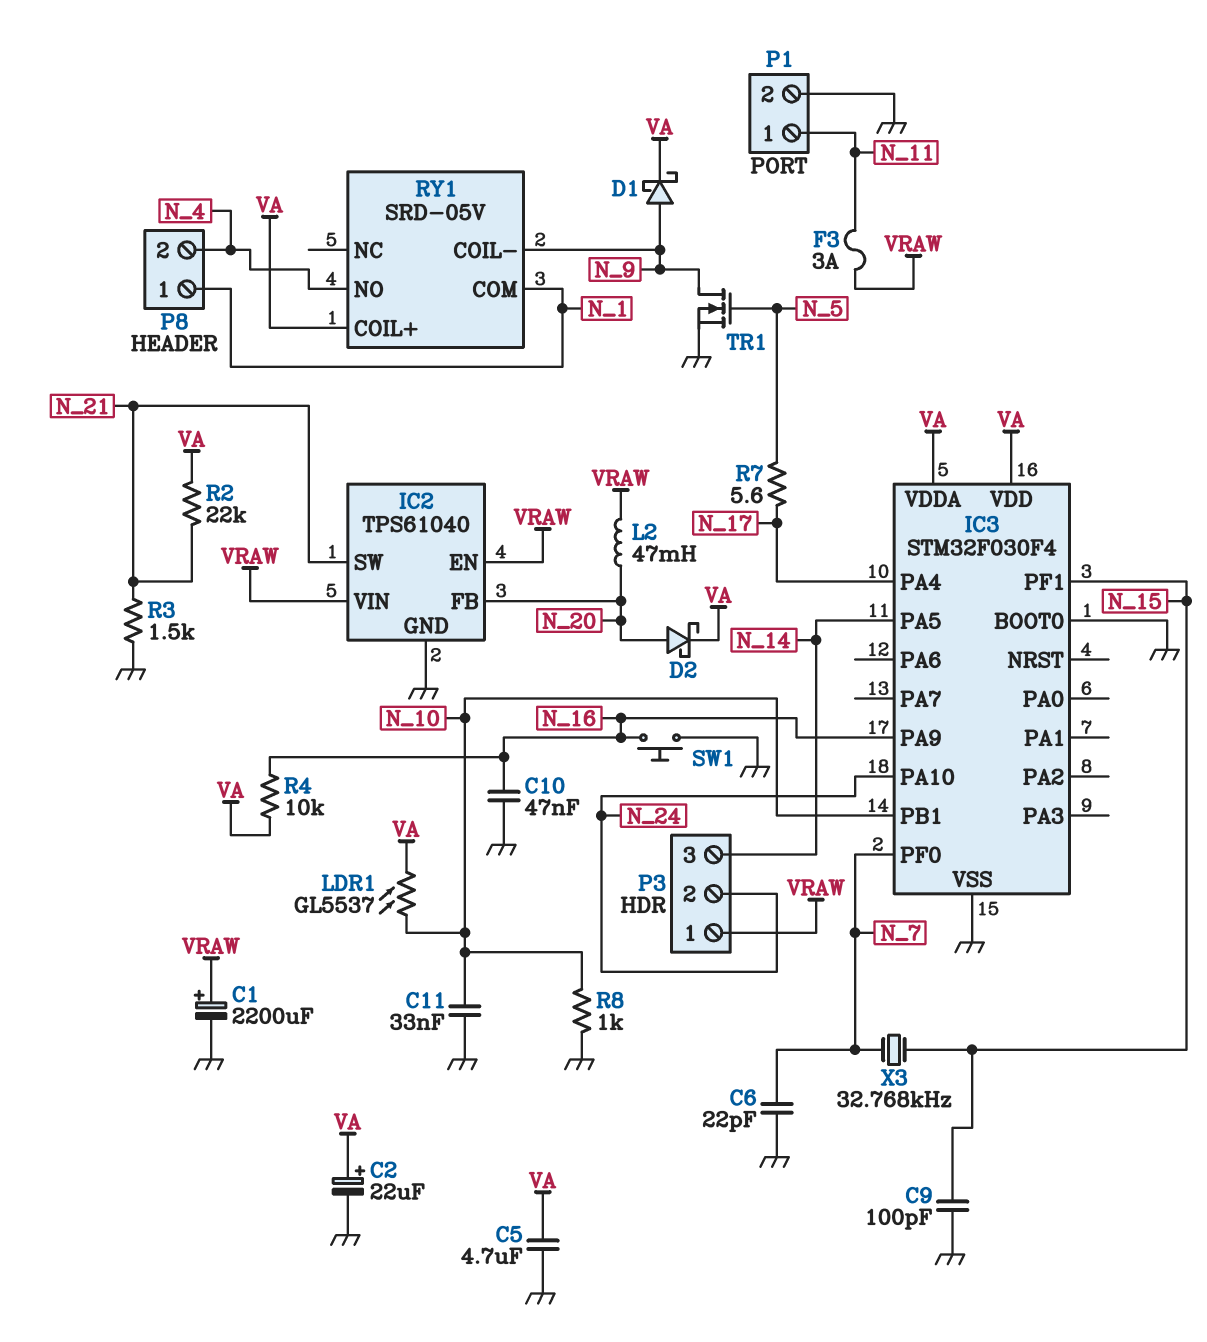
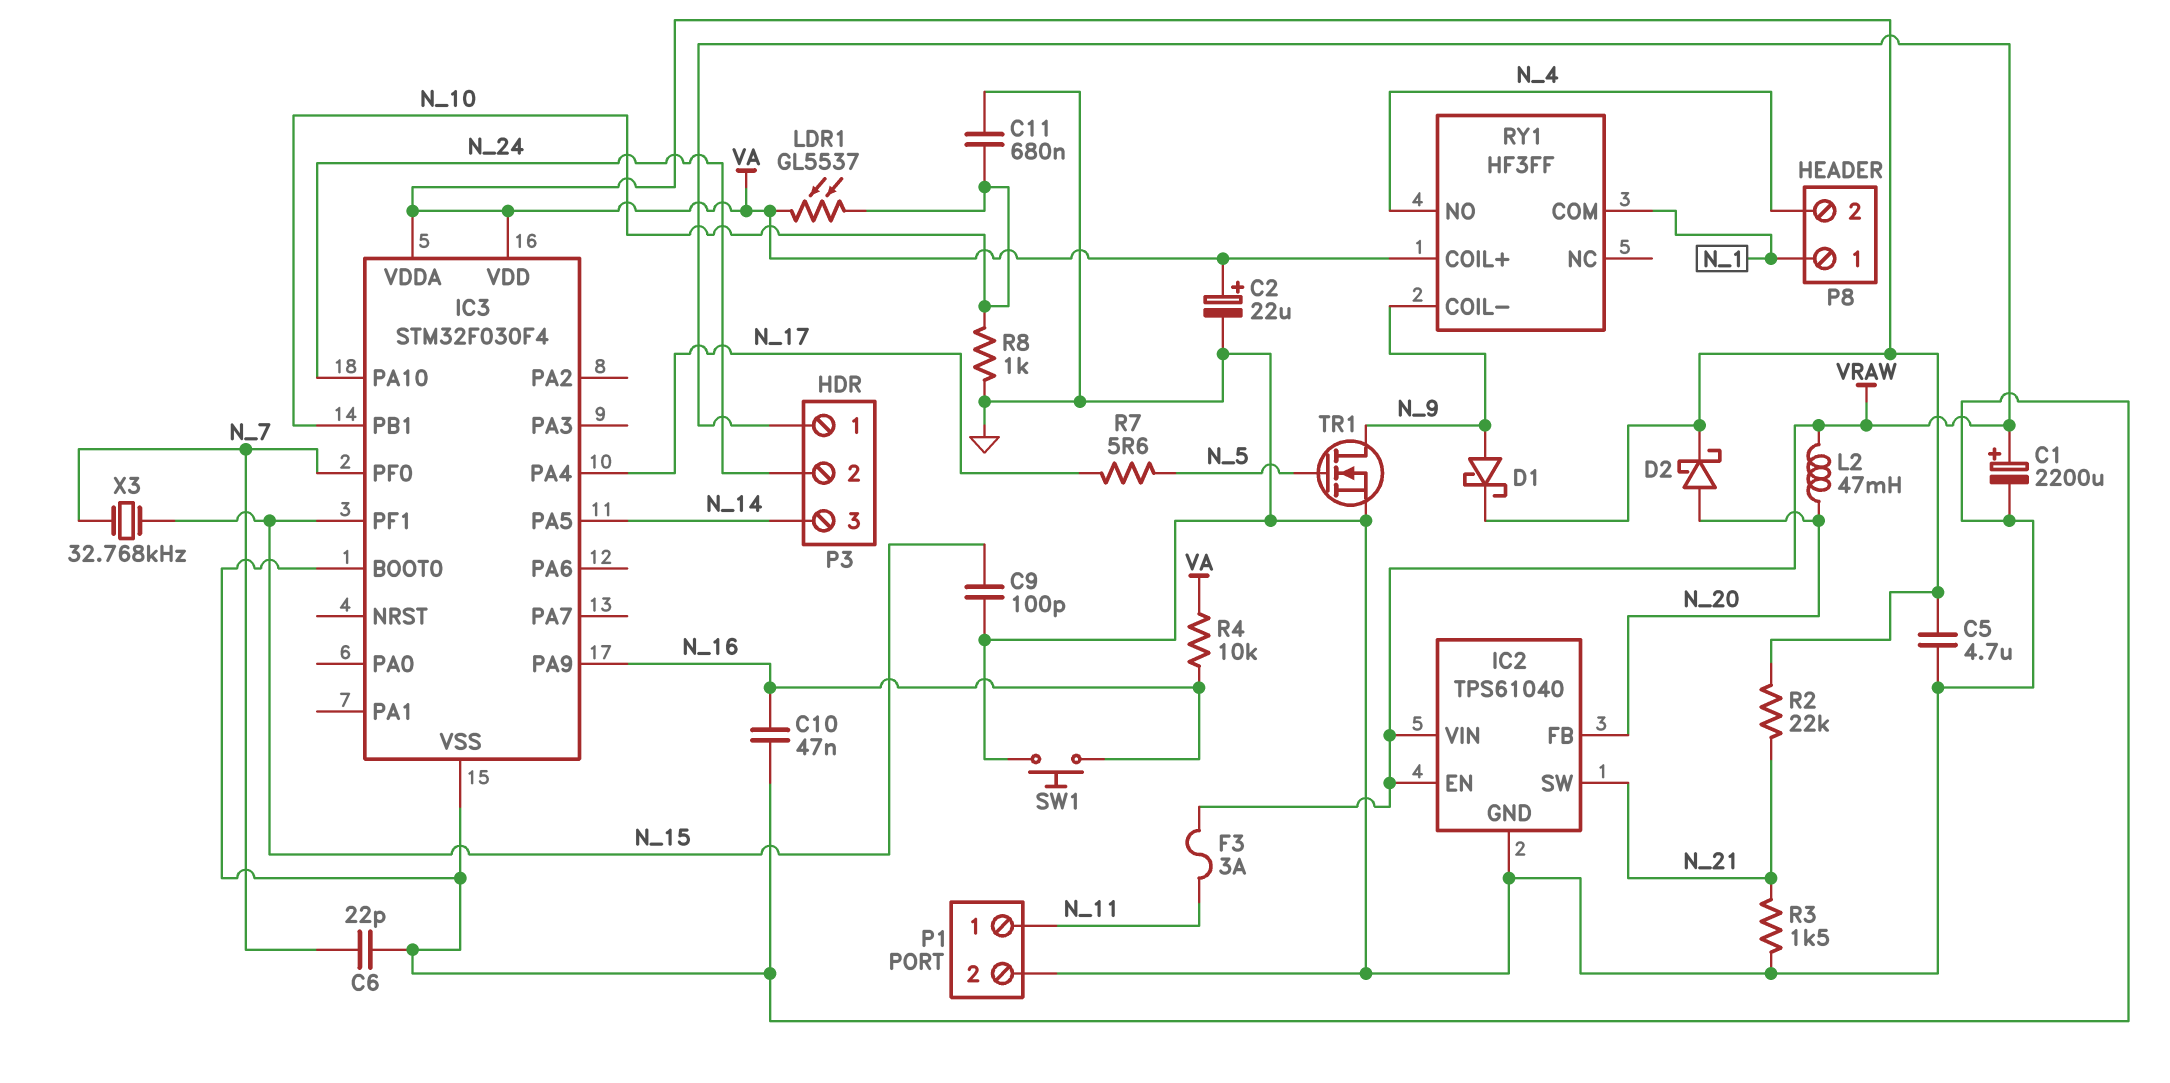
C11: 33nF (GND, N_10) -> 680nF (GND, N_10)
RY1: SRD-05V -> HF3FF

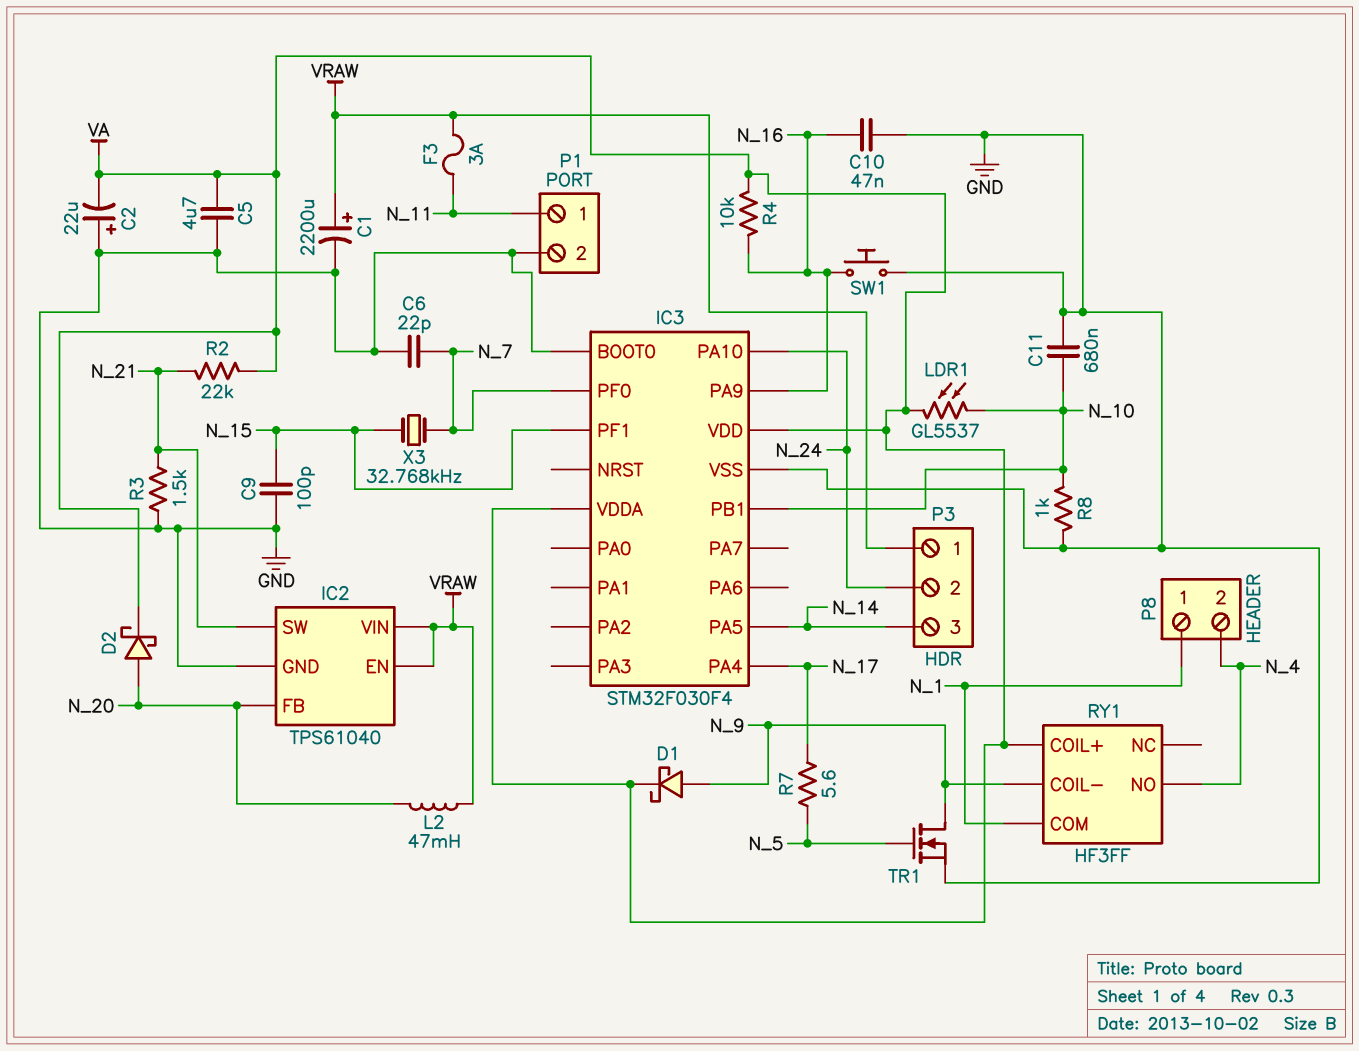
C2: 22uF (plus VA, minus GND) -> 22uF (plus GND, minus VA)

